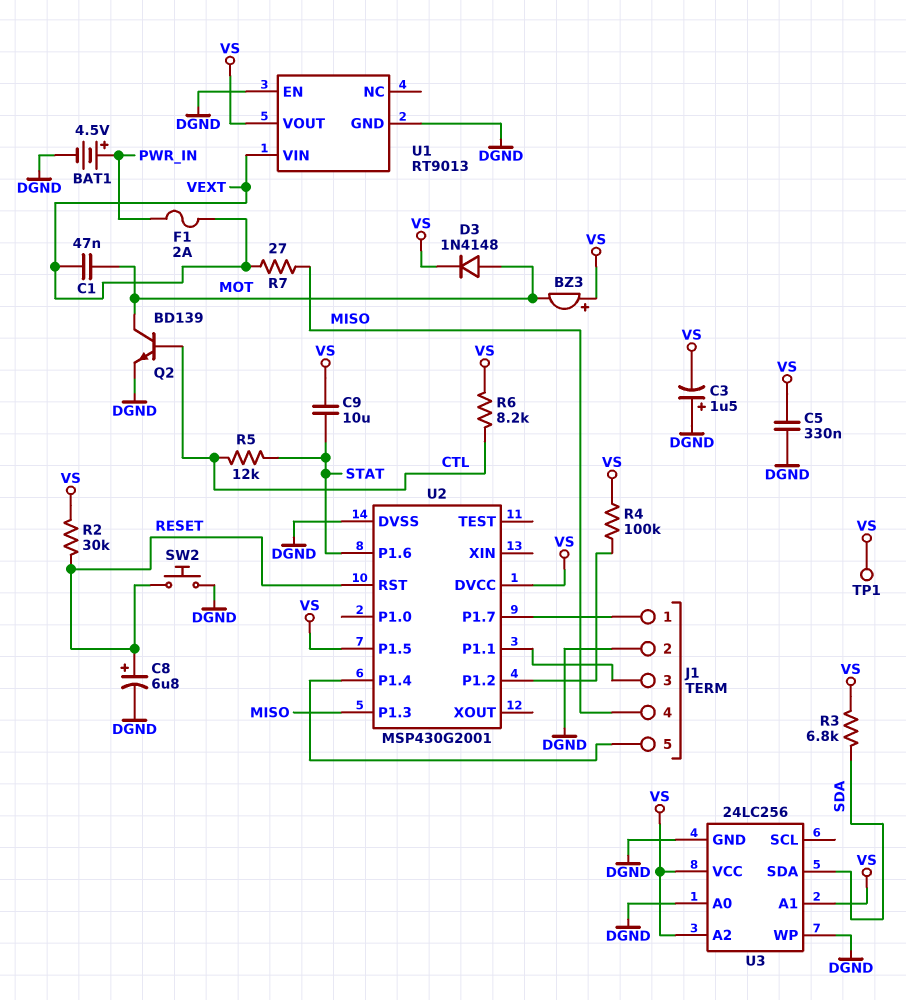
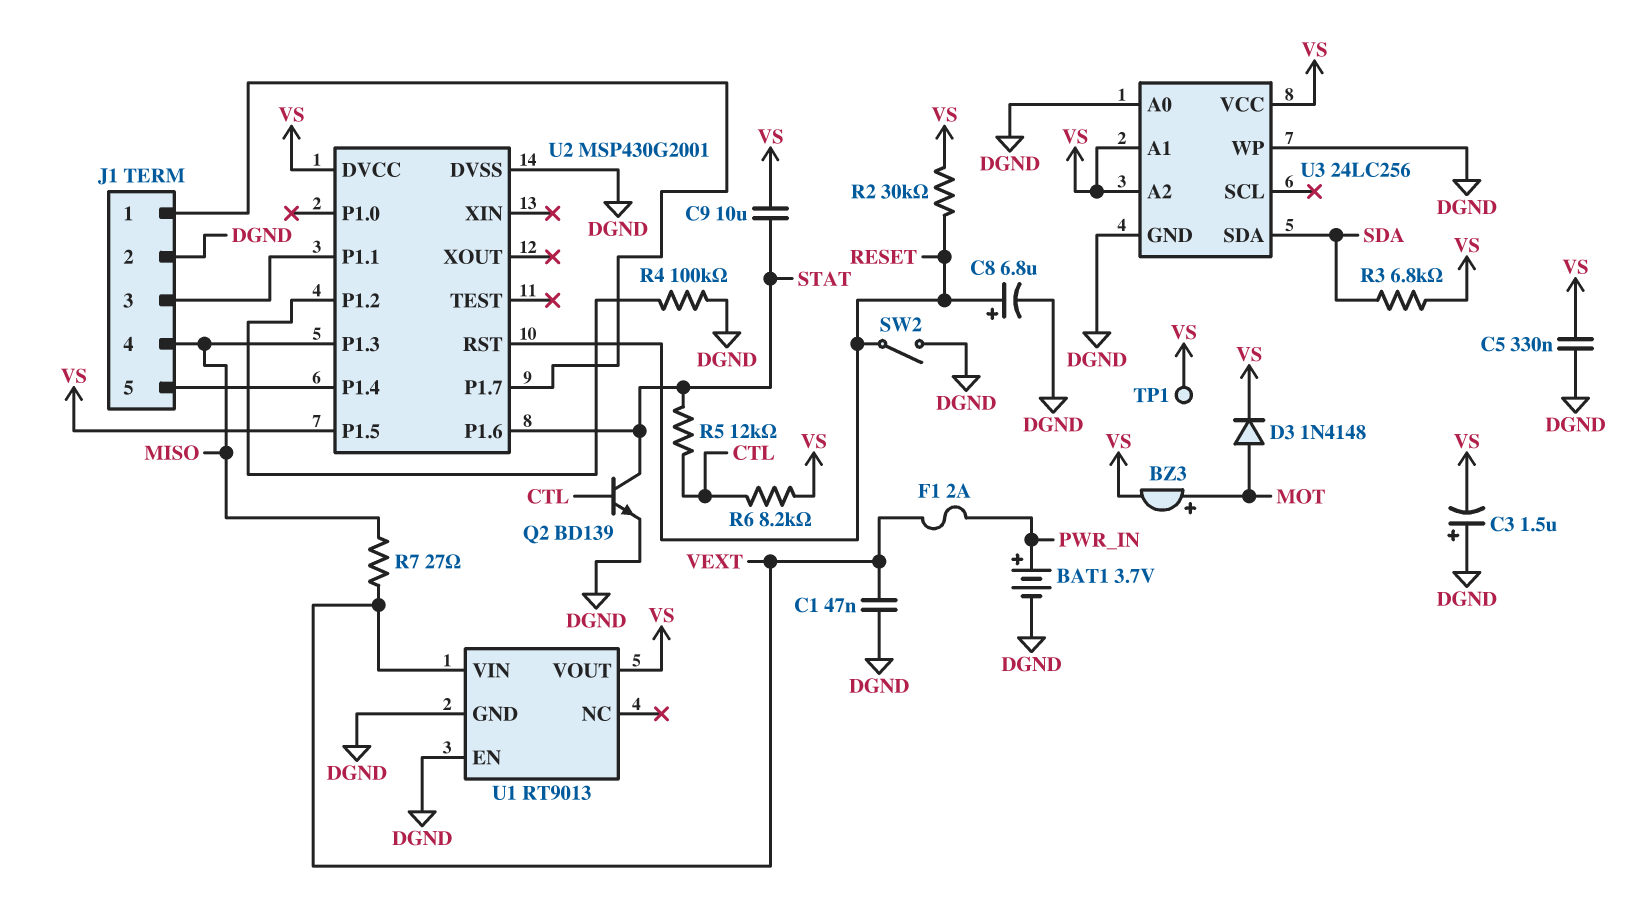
BAT1: 4.5V (plus PWR_IN, minus DGND) -> 3.7V (plus PWR_IN, minus DGND)
BZ3: buzzer (plus VS, minus MOT) -> buzzer (plus MOT, minus VS)
C1: 47nF (MOT, VEXT) -> 47nF (DGND, VEXT)
Q2: NPN BD139 (B CTL, C MOT, E DGND) -> NPN BD139 (B CTL, C STAT, E DGND)
R4: 100k (U2/P1.2, VS) -> 100k (DGND, U2/P1.2)
SW2: button (DGND, RESET) -> switch (DGND, RESET)

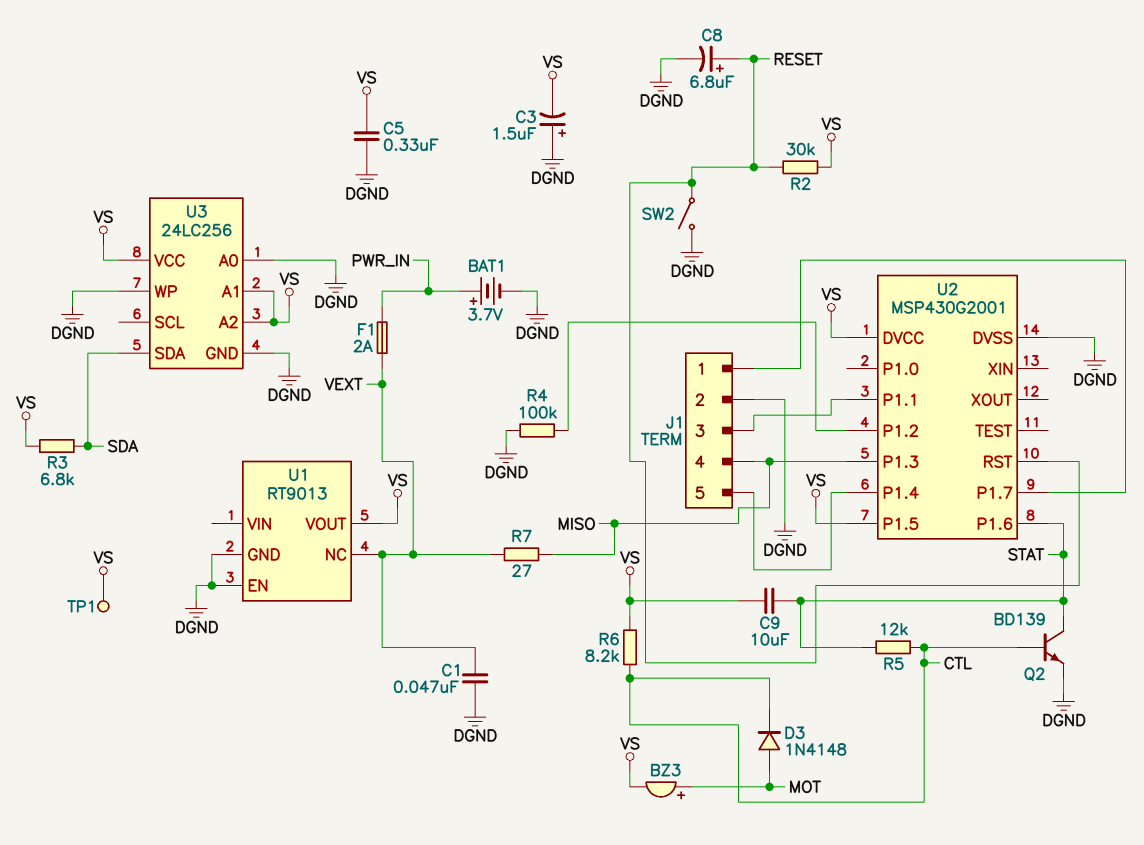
D3: diode 1N4148 (A MOT, K VS) -> diode 1N4148 (A MOT, K CTL)
U1 pin NC: none -> VEXT
U1 pin VIN: VEXT -> none

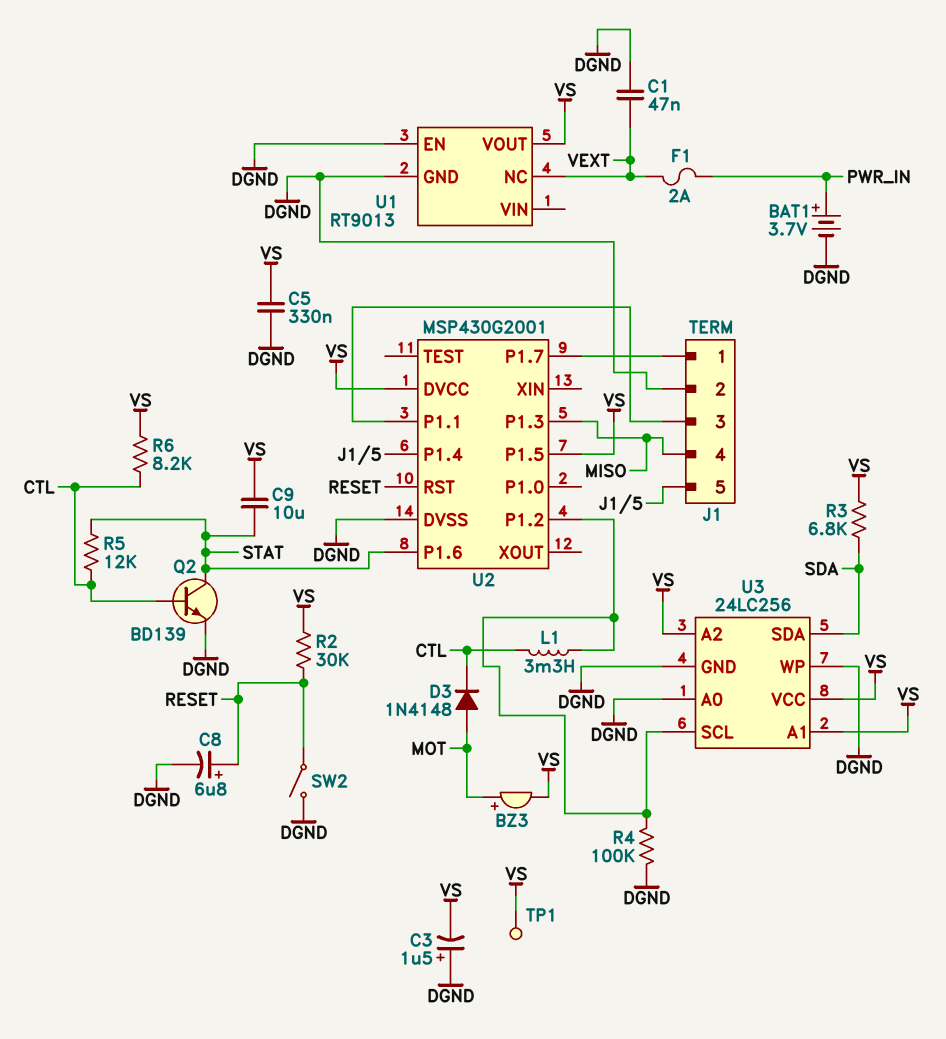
L1: none -> 3.3mH (CTL, U2/P1.2)
R7: 27 (MISO, VEXT) -> none
U3 pin SCL: none -> U2/P1.2

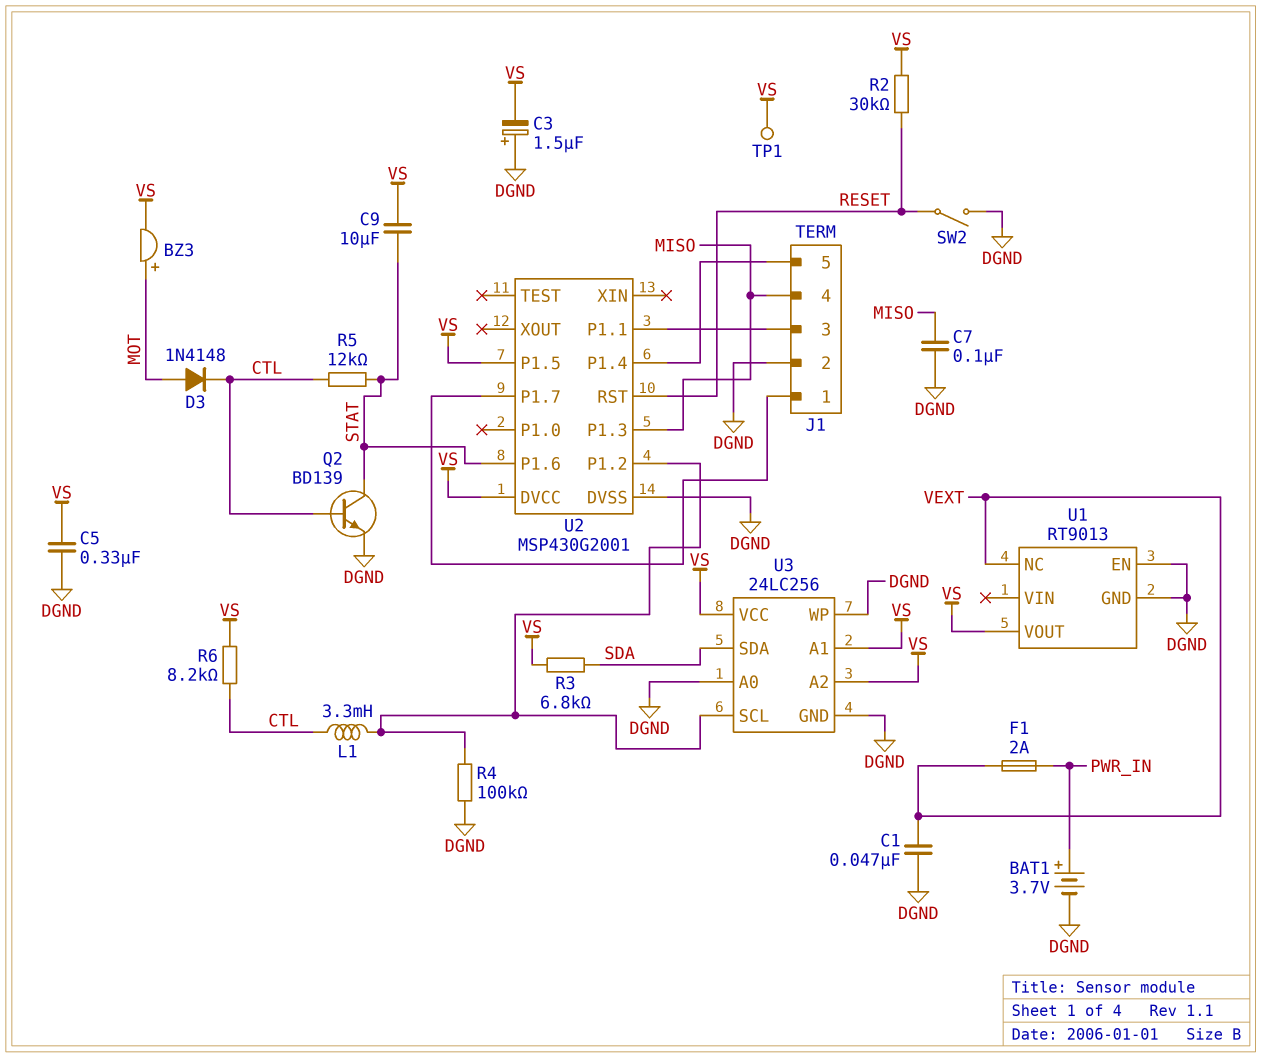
C7: none -> 100nF (DGND, MISO)
C8: 6.8uF (plus RESET, minus DGND) -> none

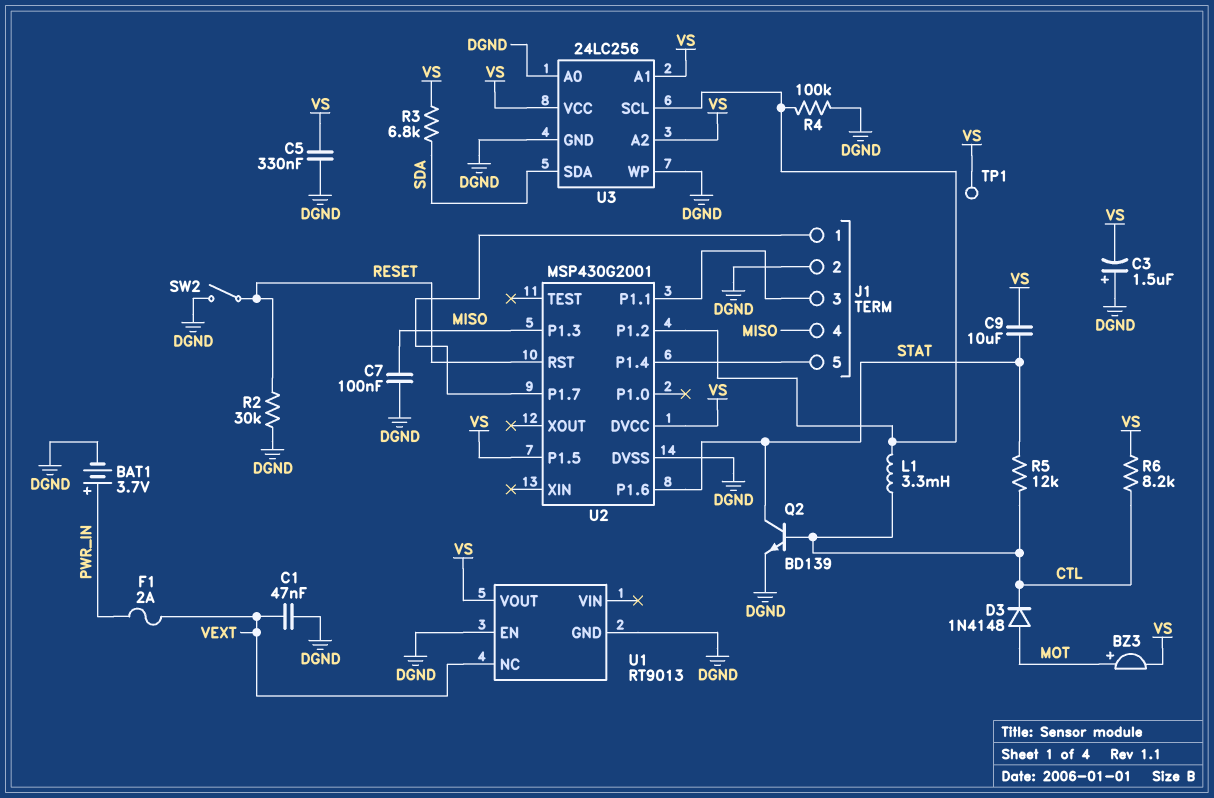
R2: 30k (RESET, VS) -> 30k (DGND, RESET)

